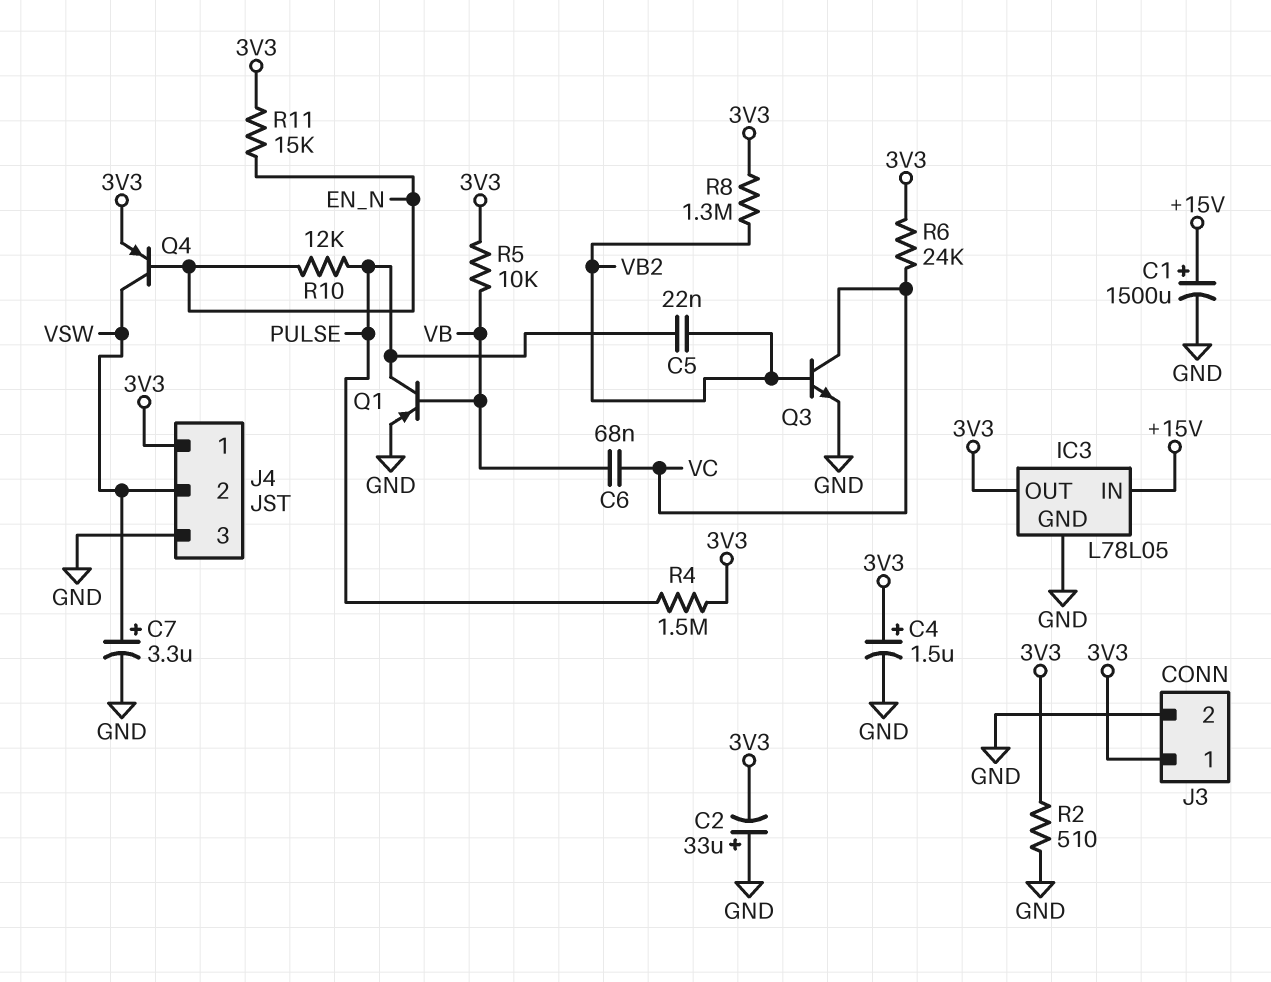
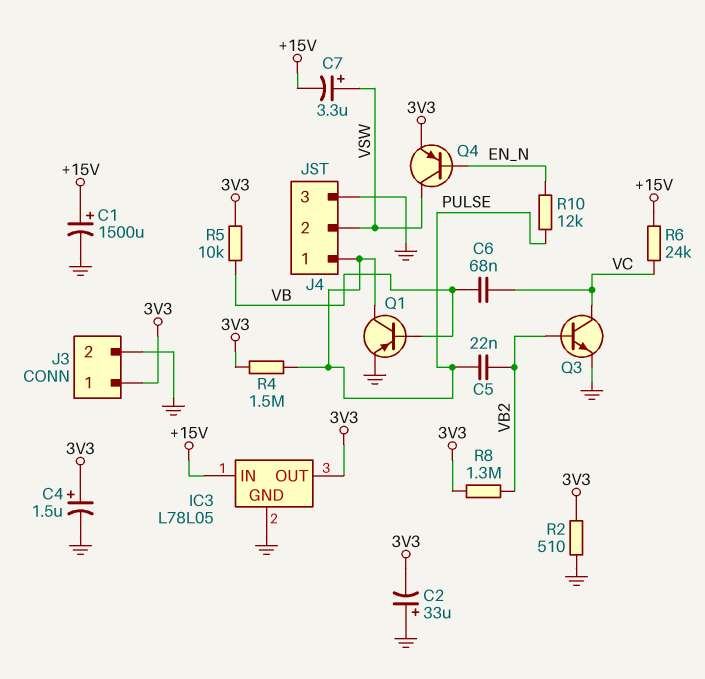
C7: 3.3uF (plus VSW, minus GND) -> 3.3uF (plus VSW, minus +15V)
J4 pin 1: 3V3 -> PULSE
R6: 24k (3V3, VC) -> 24k (+15V, VC)
R11: 15k (3V3, EN_N) -> none

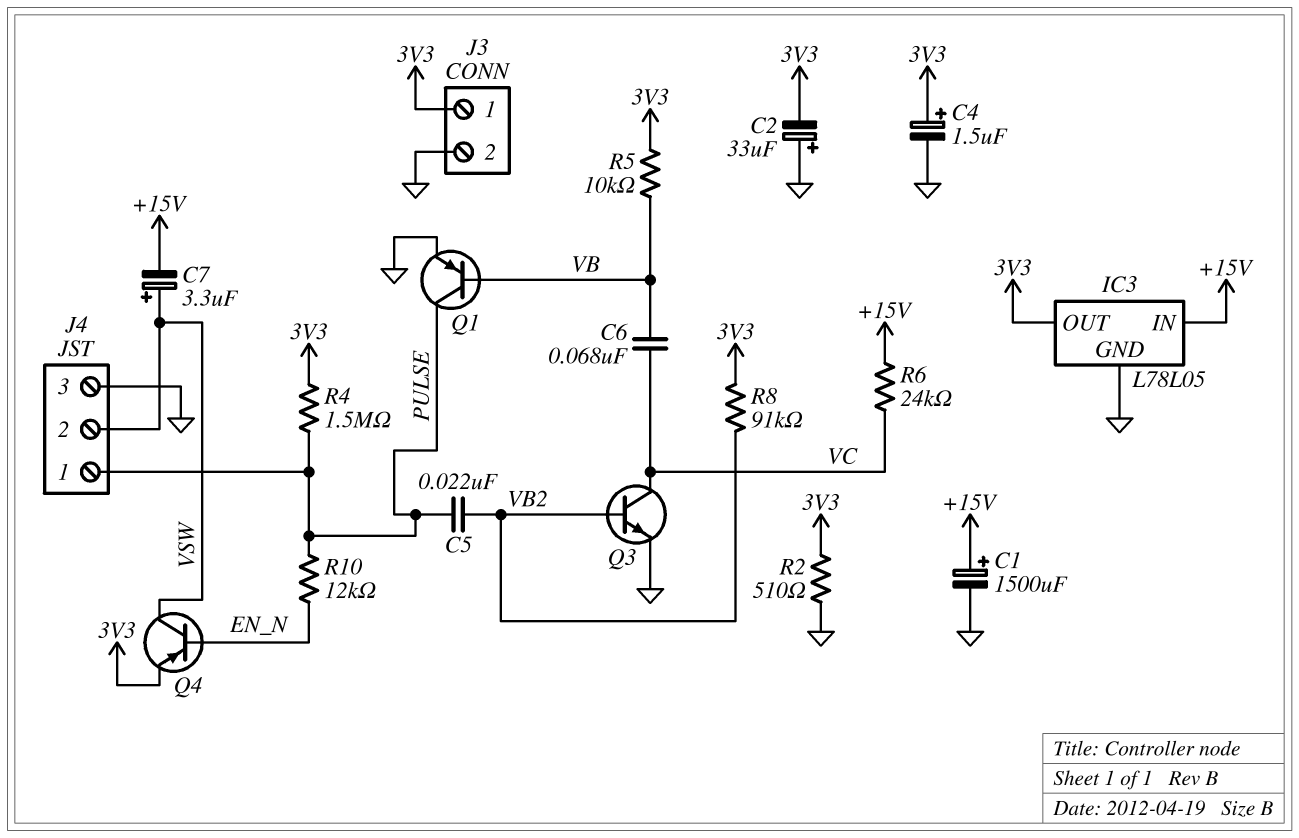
R8: 1.3M (3V3, VB2) -> 91k (3V3, VB2)

